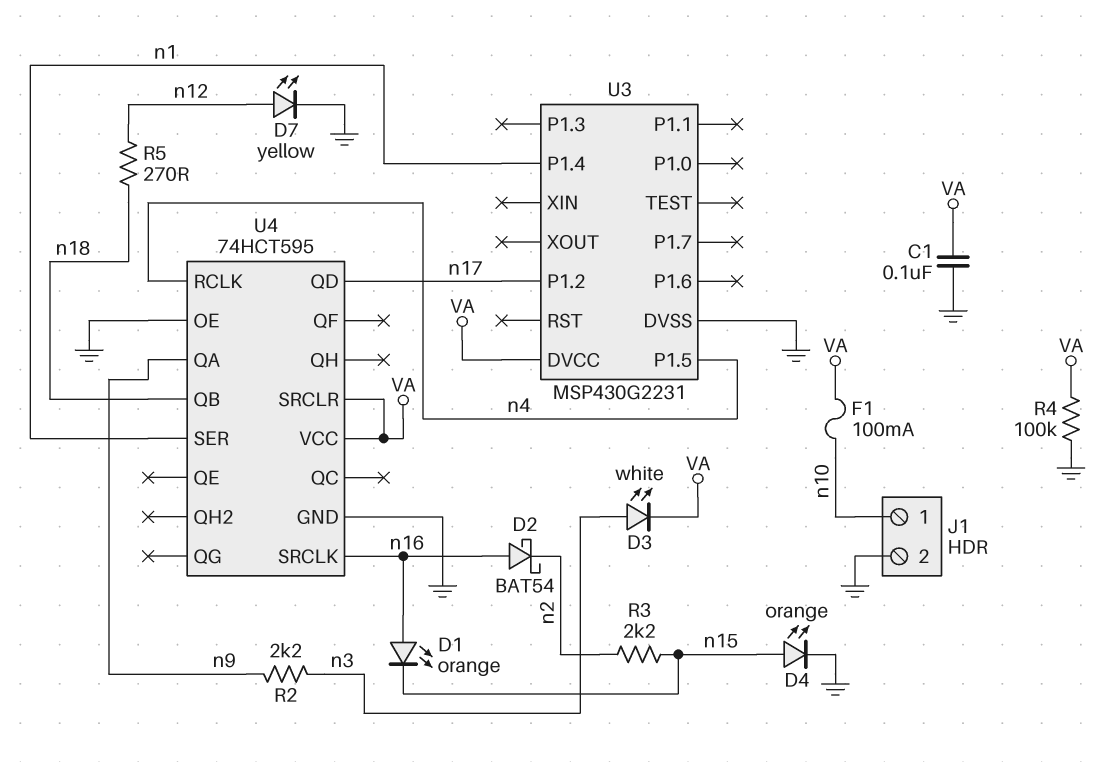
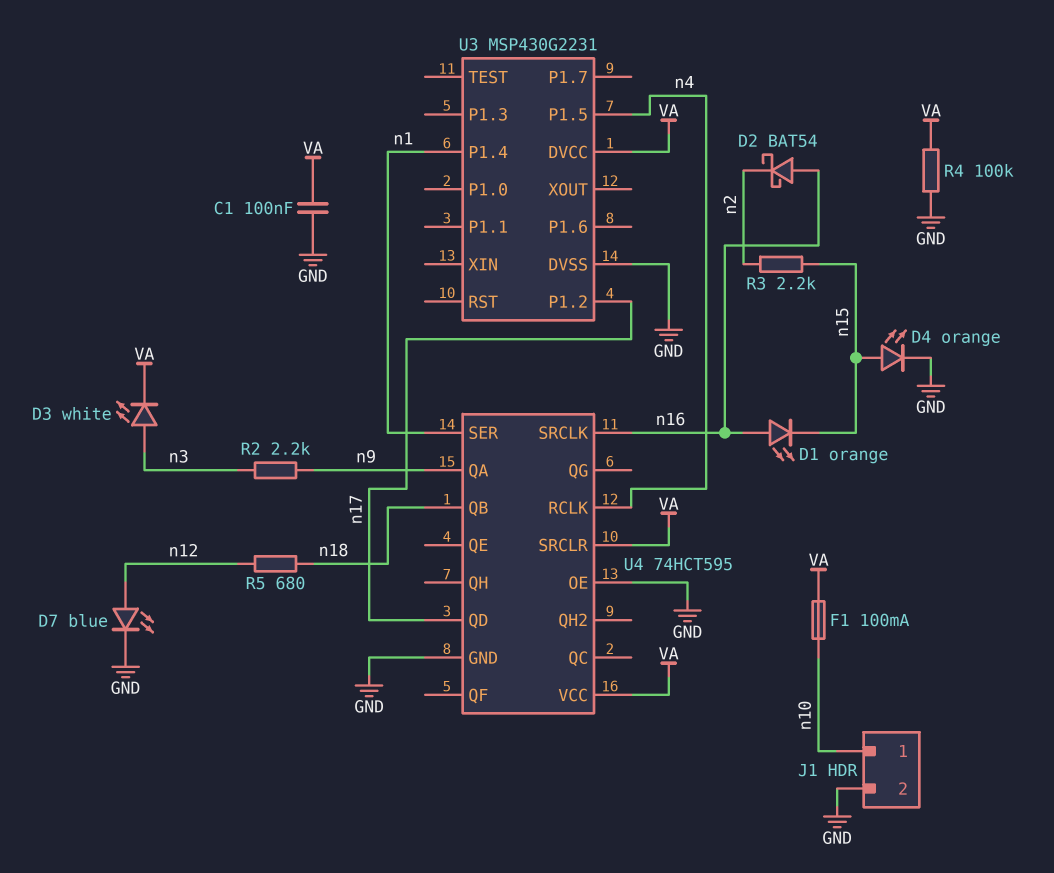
D7: LED yellow (A n12, K GND) -> LED blue (A n12, K GND)
R5: 270 (n12, n18) -> 680 (n12, n18)

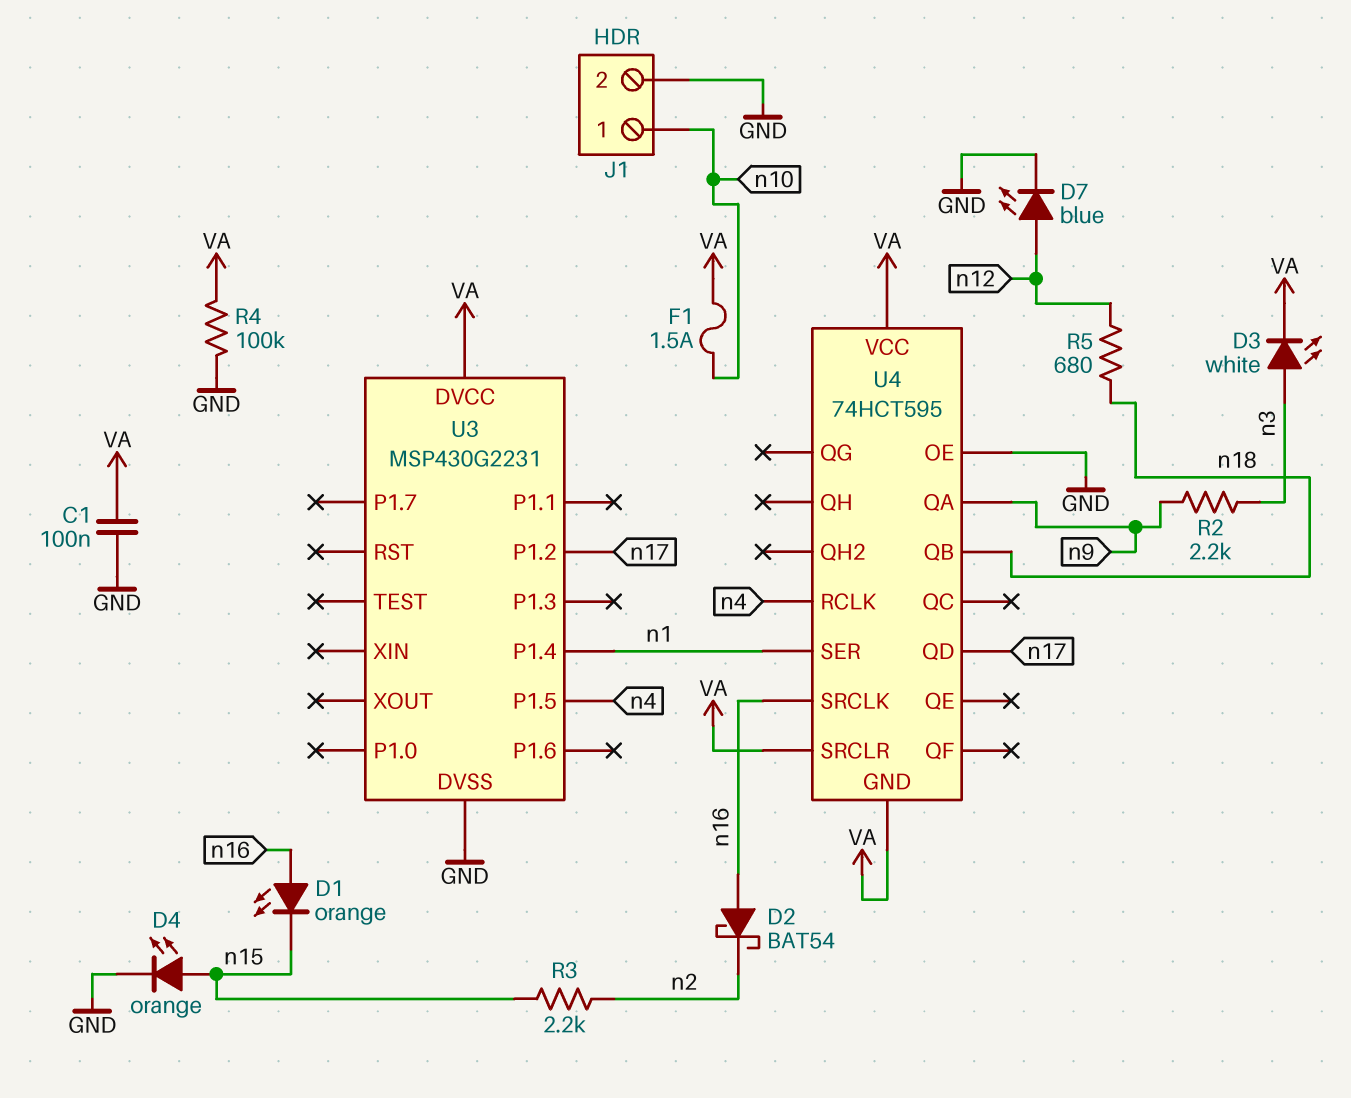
F1: 100mA (VA, n10) -> 1.5A (VA, n10)
U4 pin GND: GND -> VA

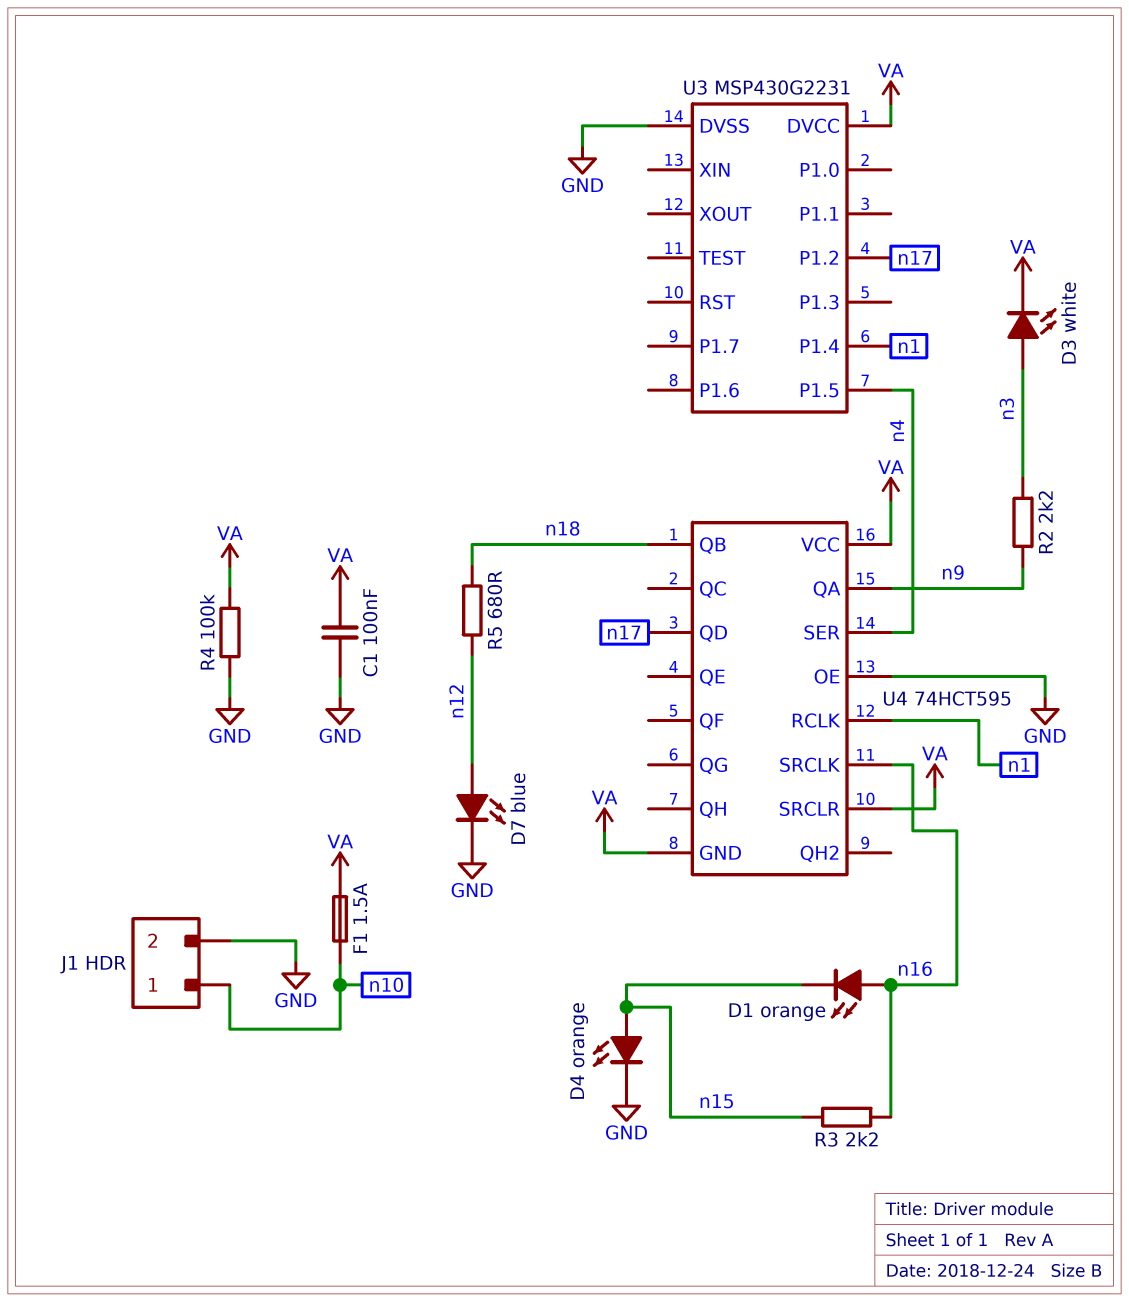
D2: schottky BAT54 (A n16, K n2) -> none
R3: 2.2k (n2, n15) -> 2.2k (n15, n16)
U4 pin RCLK: n4 -> n1
U4 pin SER: n1 -> n4

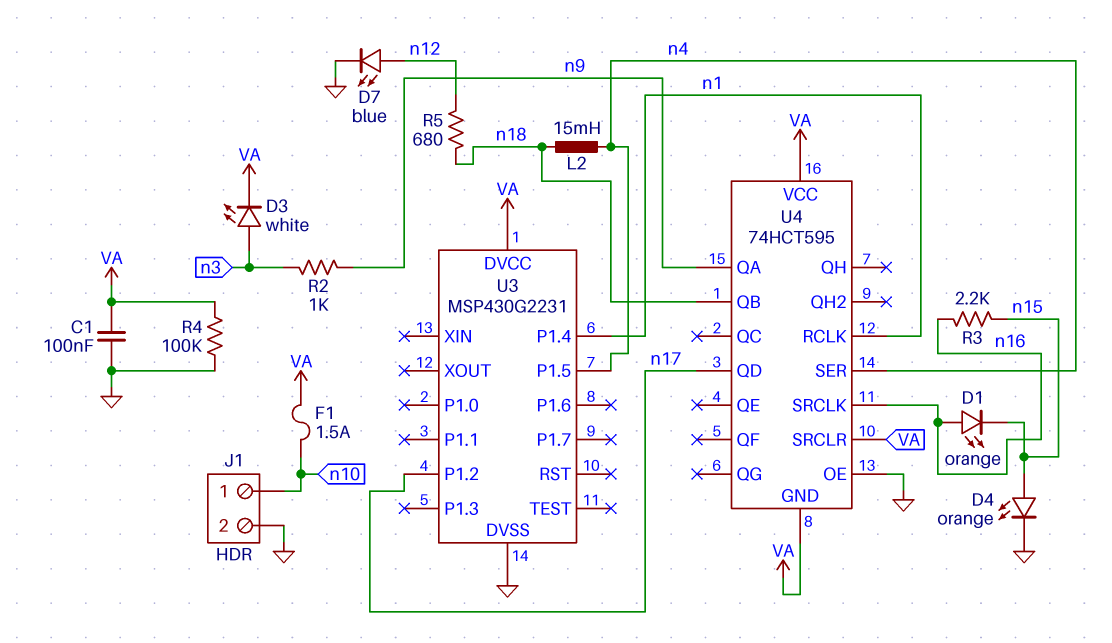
L2: none -> 15mH (n4, n18)
R2: 2.2k (n3, n9) -> 1k (n3, n9)

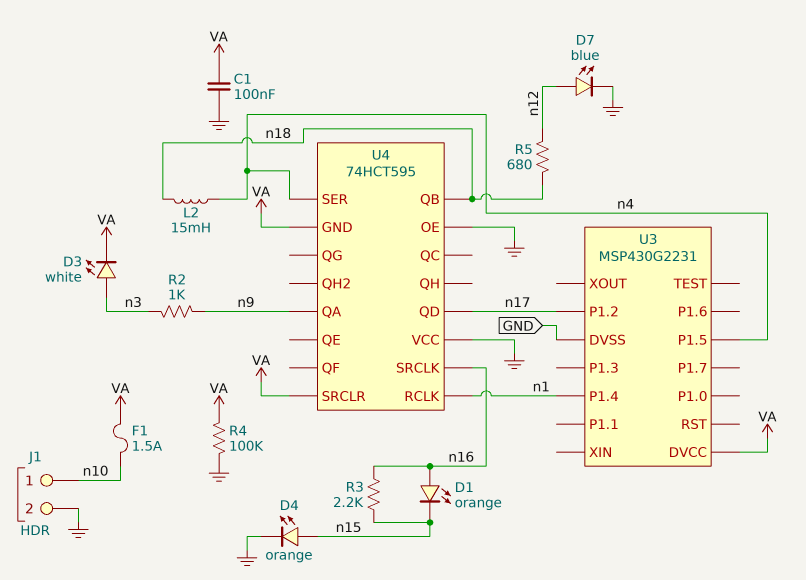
U4 pin VCC: VA -> GND

